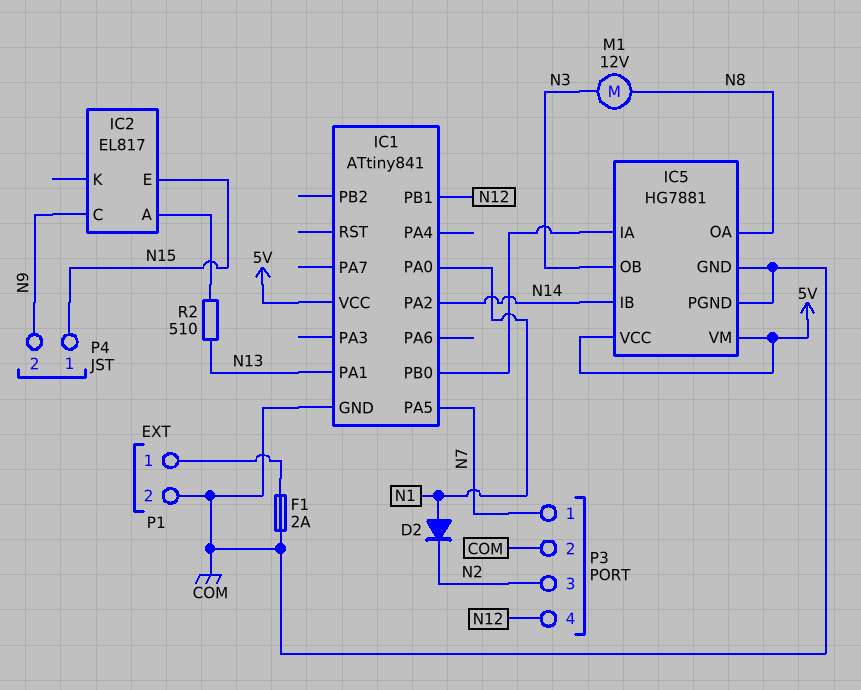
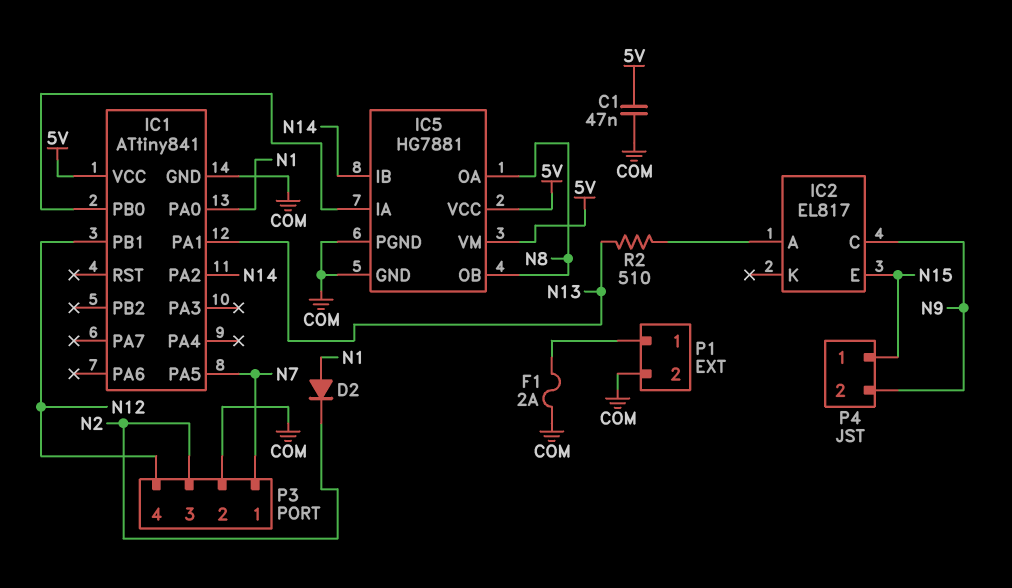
C1: none -> 47nF (5V, COM)
IC5 pin OB: N3 -> N8
M1: motor 12V (N3, N8) -> none

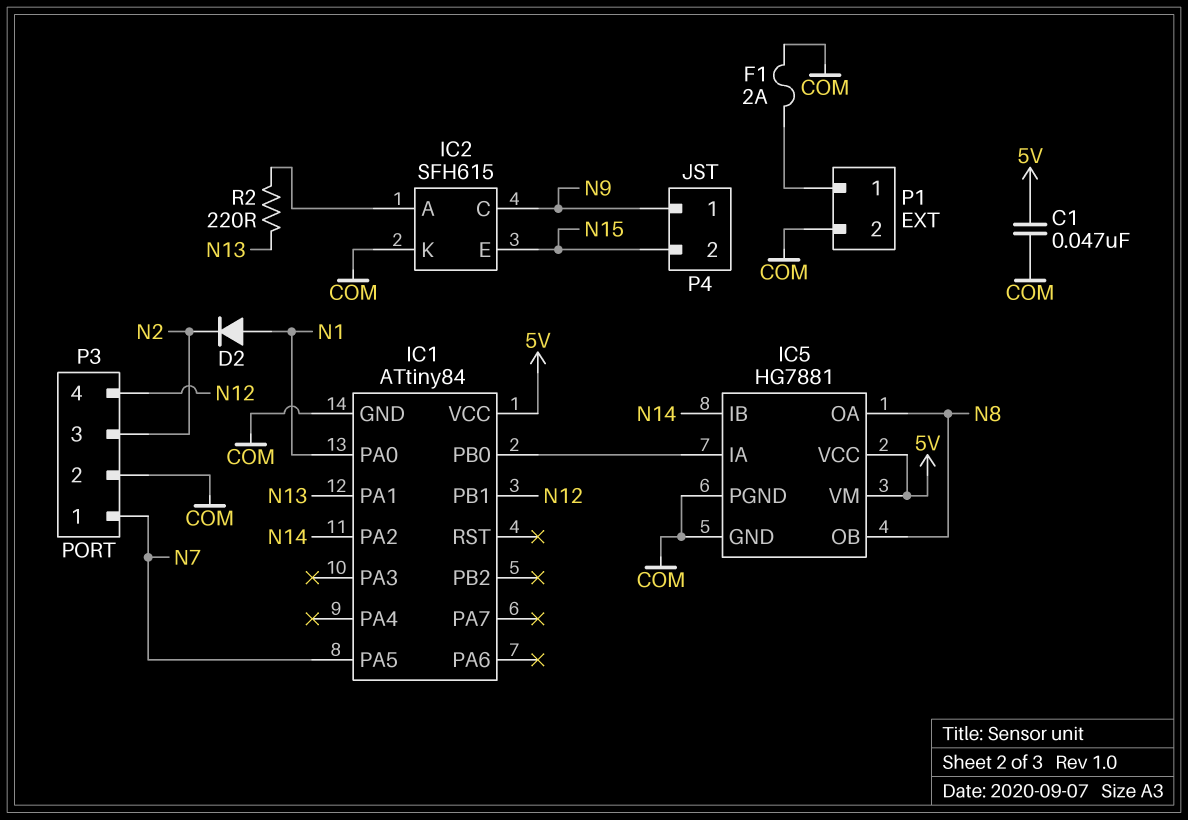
IC1: ATtiny841 -> ATtiny84
IC2: EL817 -> SFH615
IC2 pin K: none -> COM
P4 pin 1: N15 -> N9
P4 pin 2: N9 -> N15
R2: 510 (IC2/A, N13) -> 220 (IC2/A, N13)

